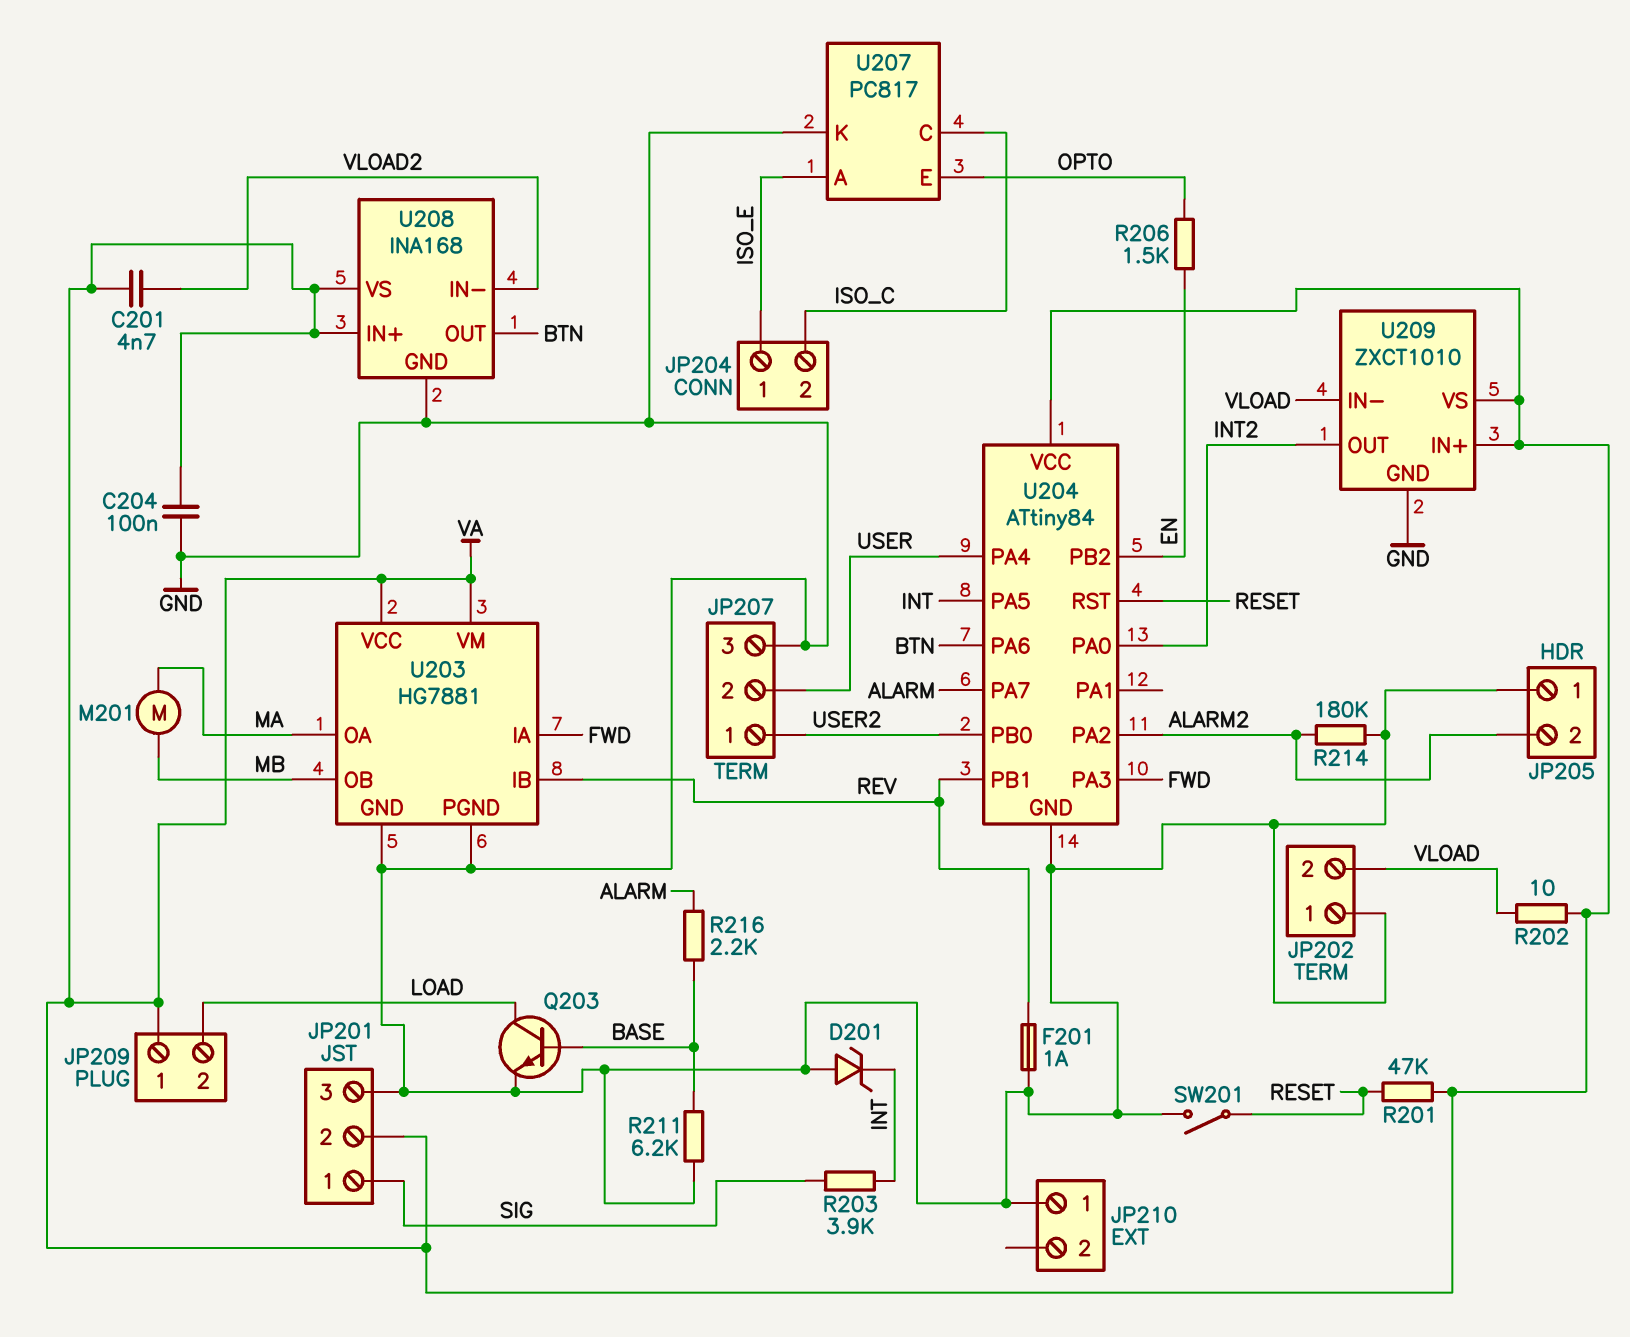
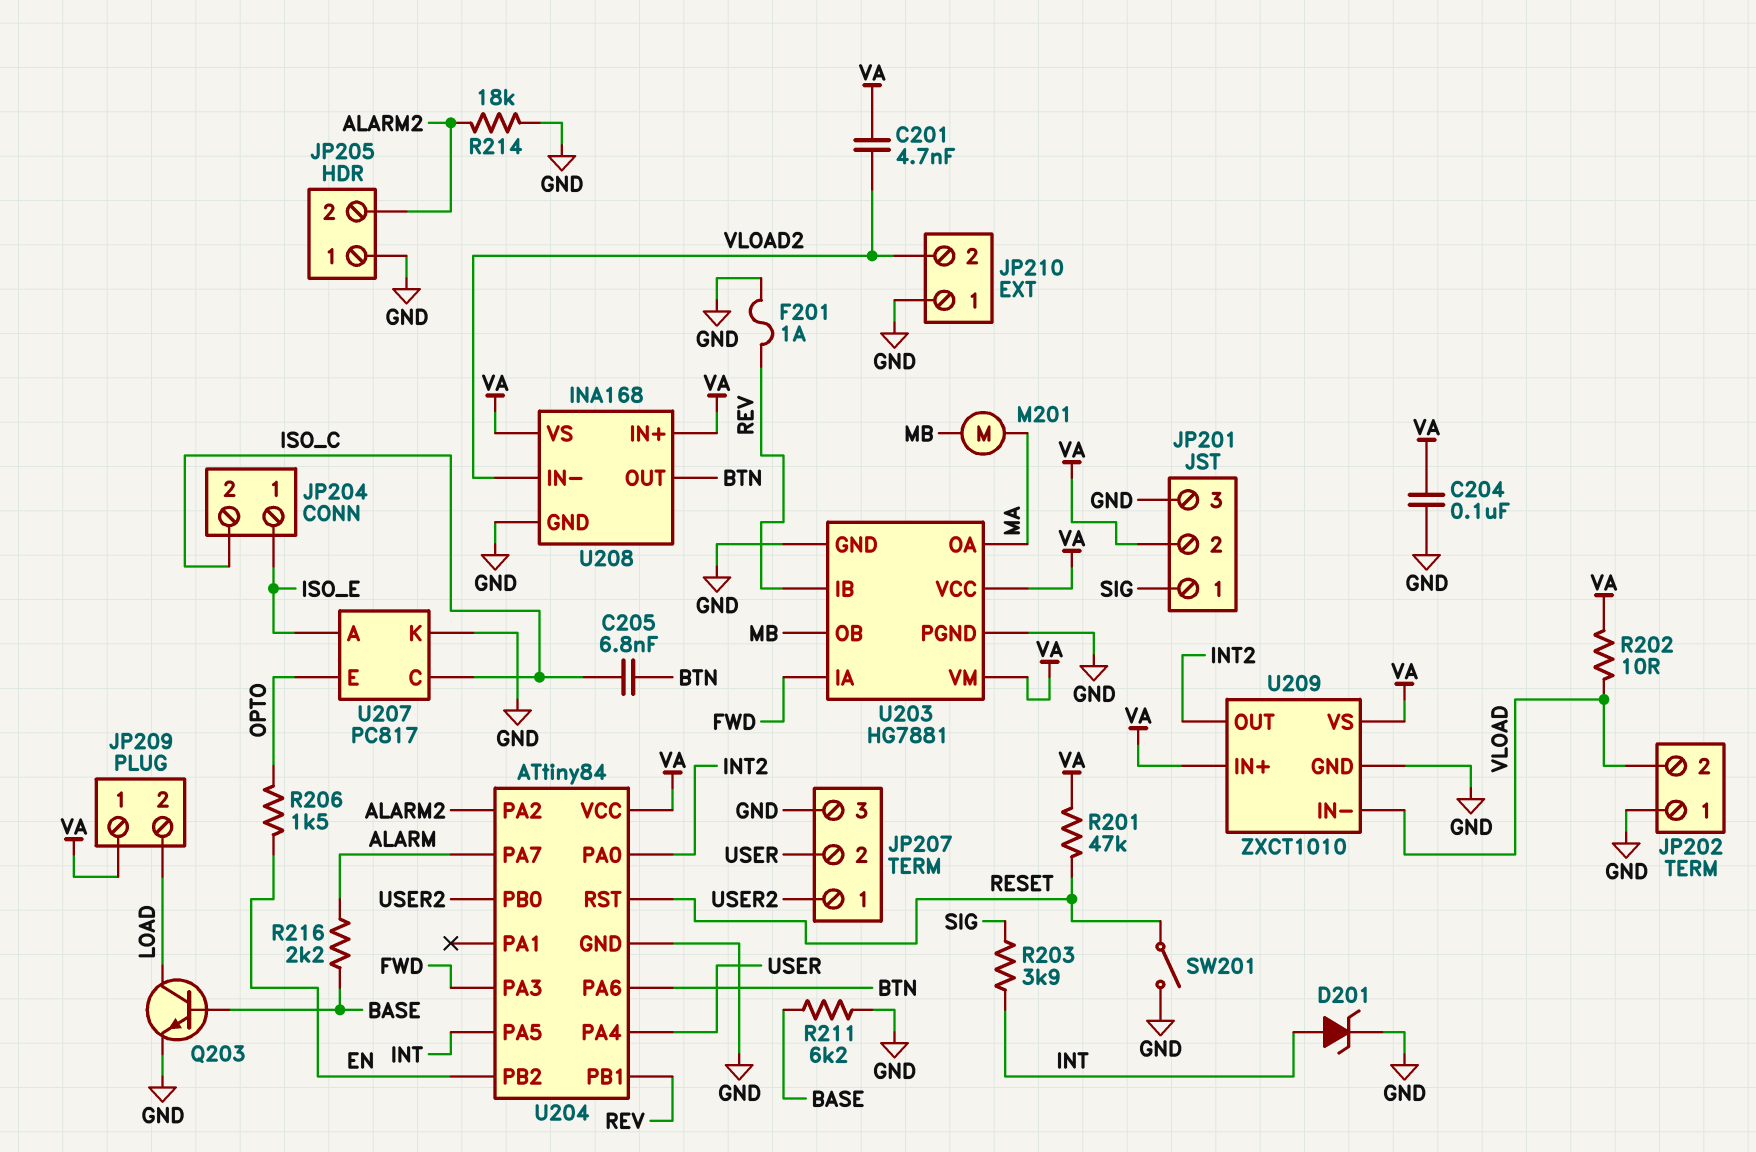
C205: none -> 6.8nF (BTN, ISO_C)
D201: zener (A GND, K INT) -> zener (A INT, K GND)
JP210 pin 2: none -> VLOAD2
R214: 180k (ALARM2, GND) -> 18k (ALARM2, GND)

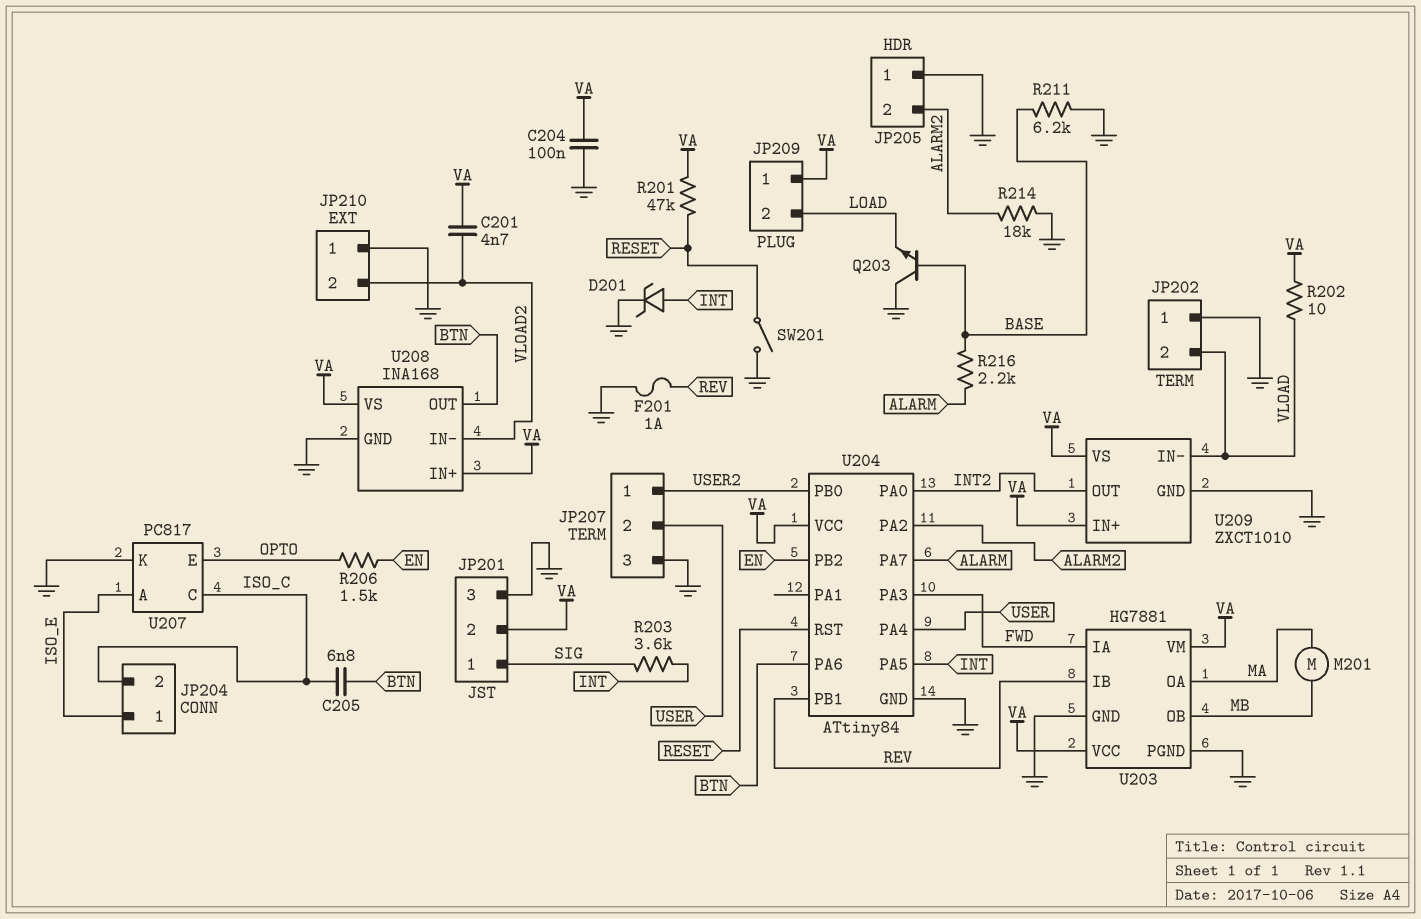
Q203: NPN (B BASE, C LOAD, E GND) -> NPN (B BASE, C GND, E LOAD)
R203: 3.9k (INT, SIG) -> 3.6k (INT, SIG)

